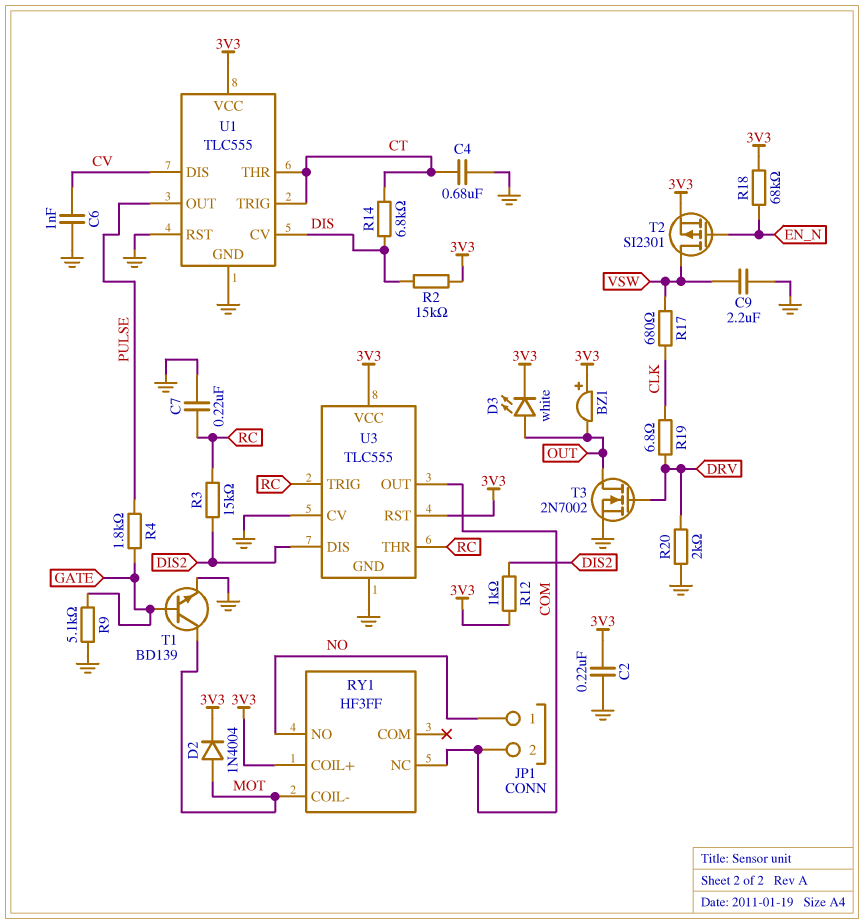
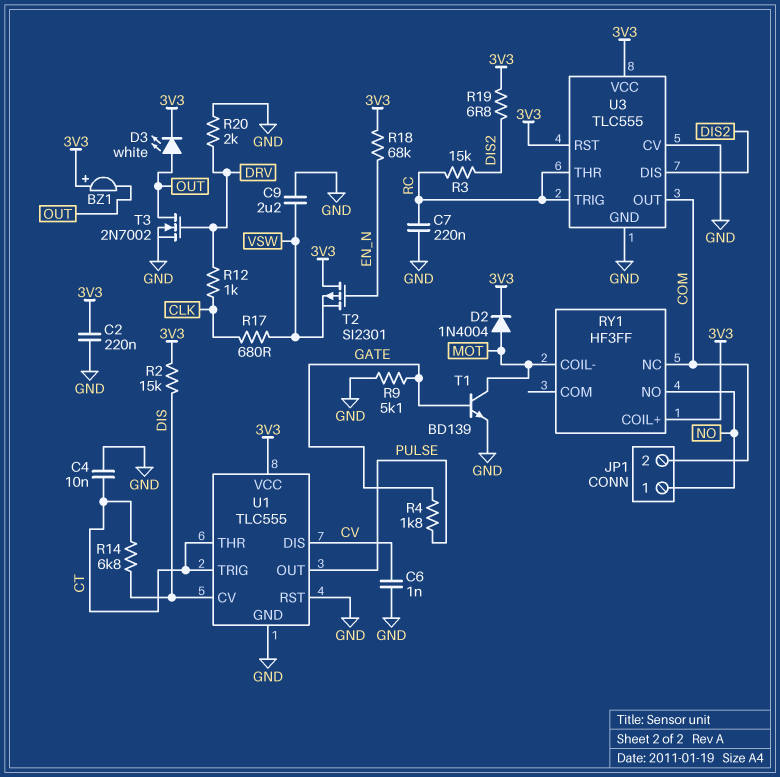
C4: 680nF (CT, GND) -> 10nF (CT, GND)
R12: 1k (3V3, DIS2) -> 1k (CLK, DRV)
R19: 6.8 (CLK, DRV) -> 6.8 (3V3, DIS2)
T2: PMOS SI2301 (G EN_N, D VSW, S 3V3) -> PMOS SI2301 (G EN_N, D 3V3, S VSW)

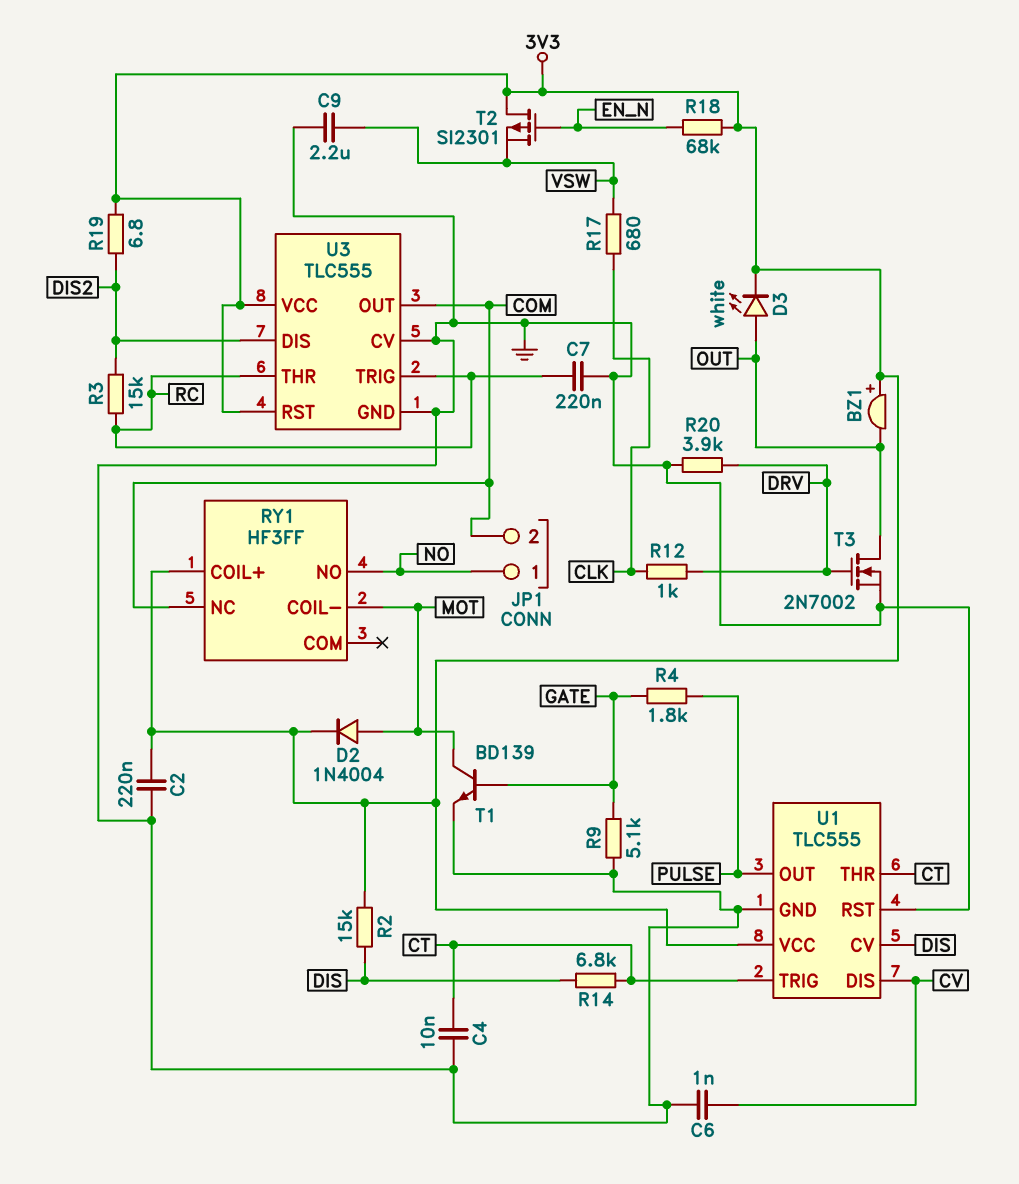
R20: 2k (DRV, GND) -> 3.9k (DRV, GND)

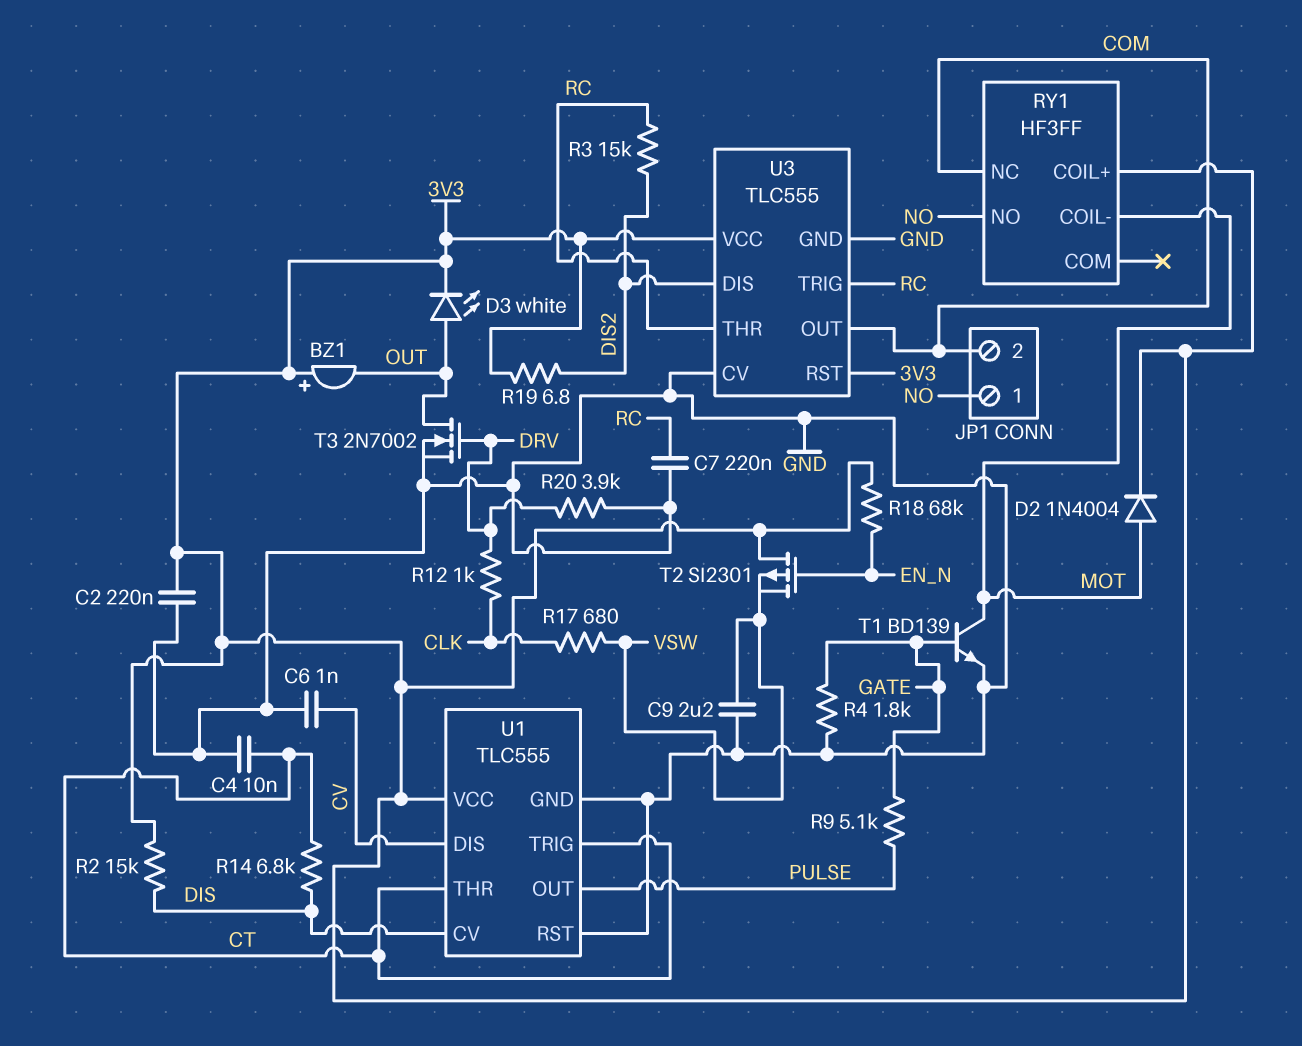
R4: 1.8k (GATE, PULSE) -> 1.8k (GATE, GND)
R9: 5.1k (GATE, GND) -> 5.1k (GATE, PULSE)

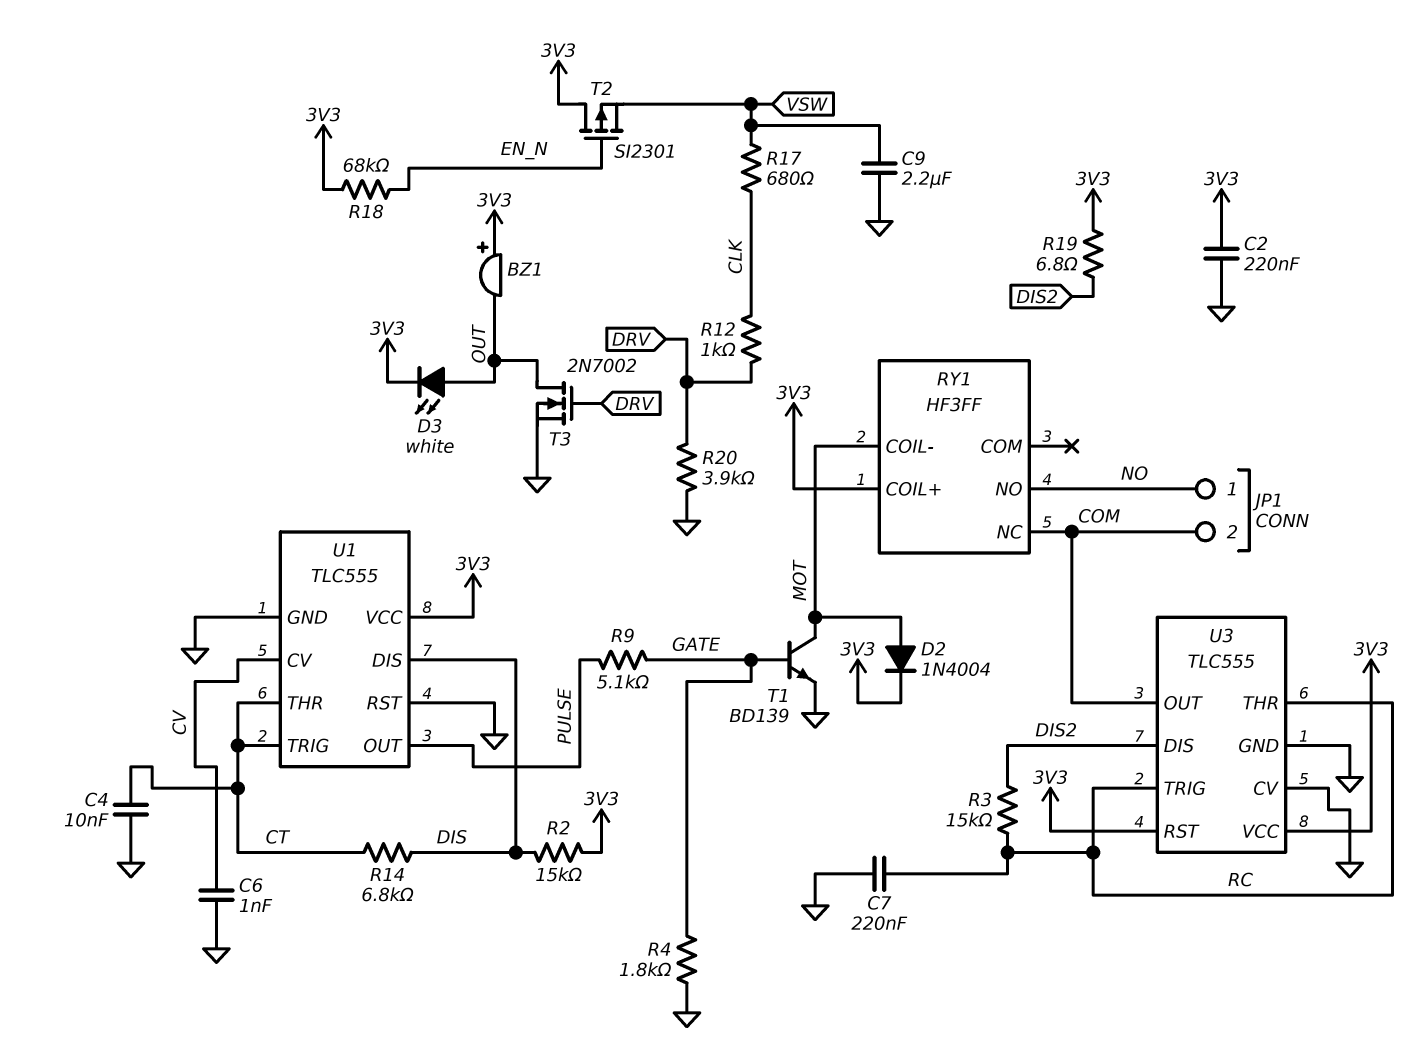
U1 pin CV: DIS -> CV
U1 pin DIS: CV -> DIS

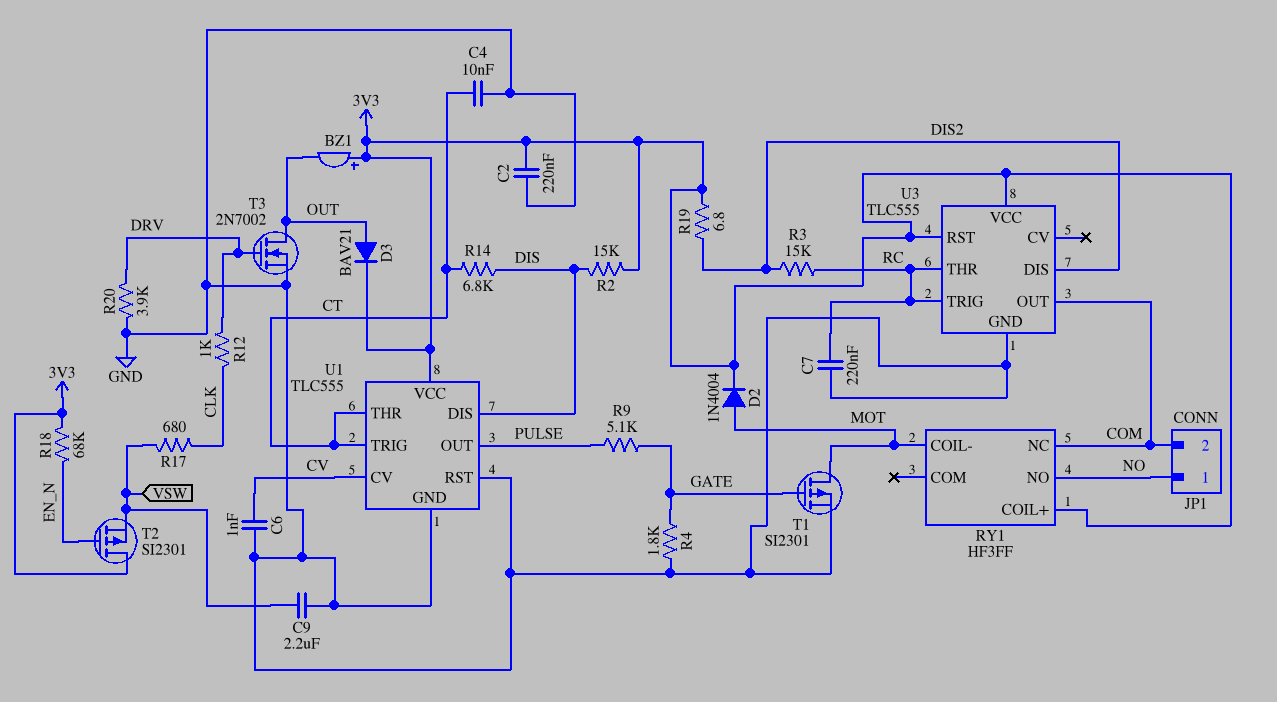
D3: LED white (A OUT, K 3V3) -> diode BAV21 (A OUT, K 3V3)
T1: NPN BD139 (B GATE, C MOT, E GND) -> PMOS SI2301 (G GATE, D MOT, S GND)
U3 pin CV: GND -> none

